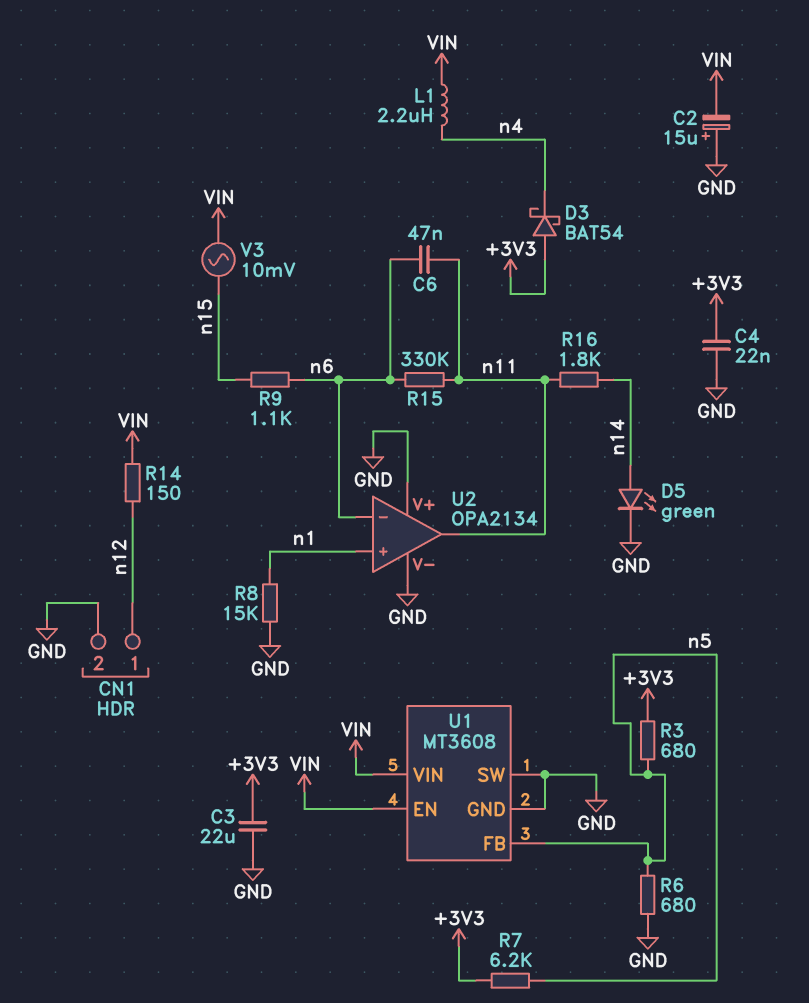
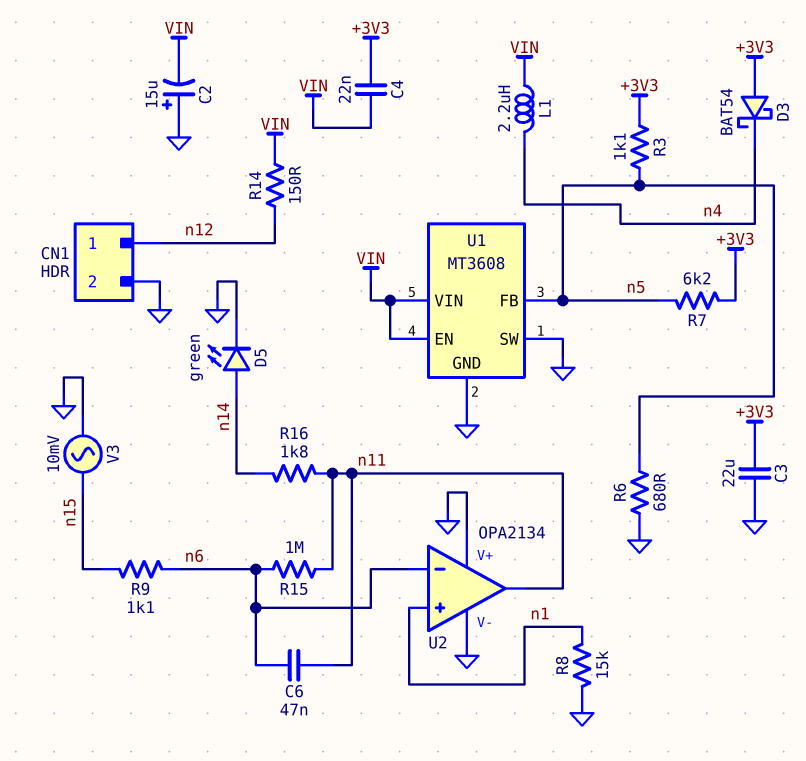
C4: 22nF (+3V3, GND) -> 22nF (+3V3, VIN)
R3: 680 (+3V3, n5) -> 1.1k (+3V3, n5)
R15: 330k (n6, n11) -> 1M (n6, n11)
V3: AC 10mV (VIN, n15) -> AC 10mV (GND, n15)

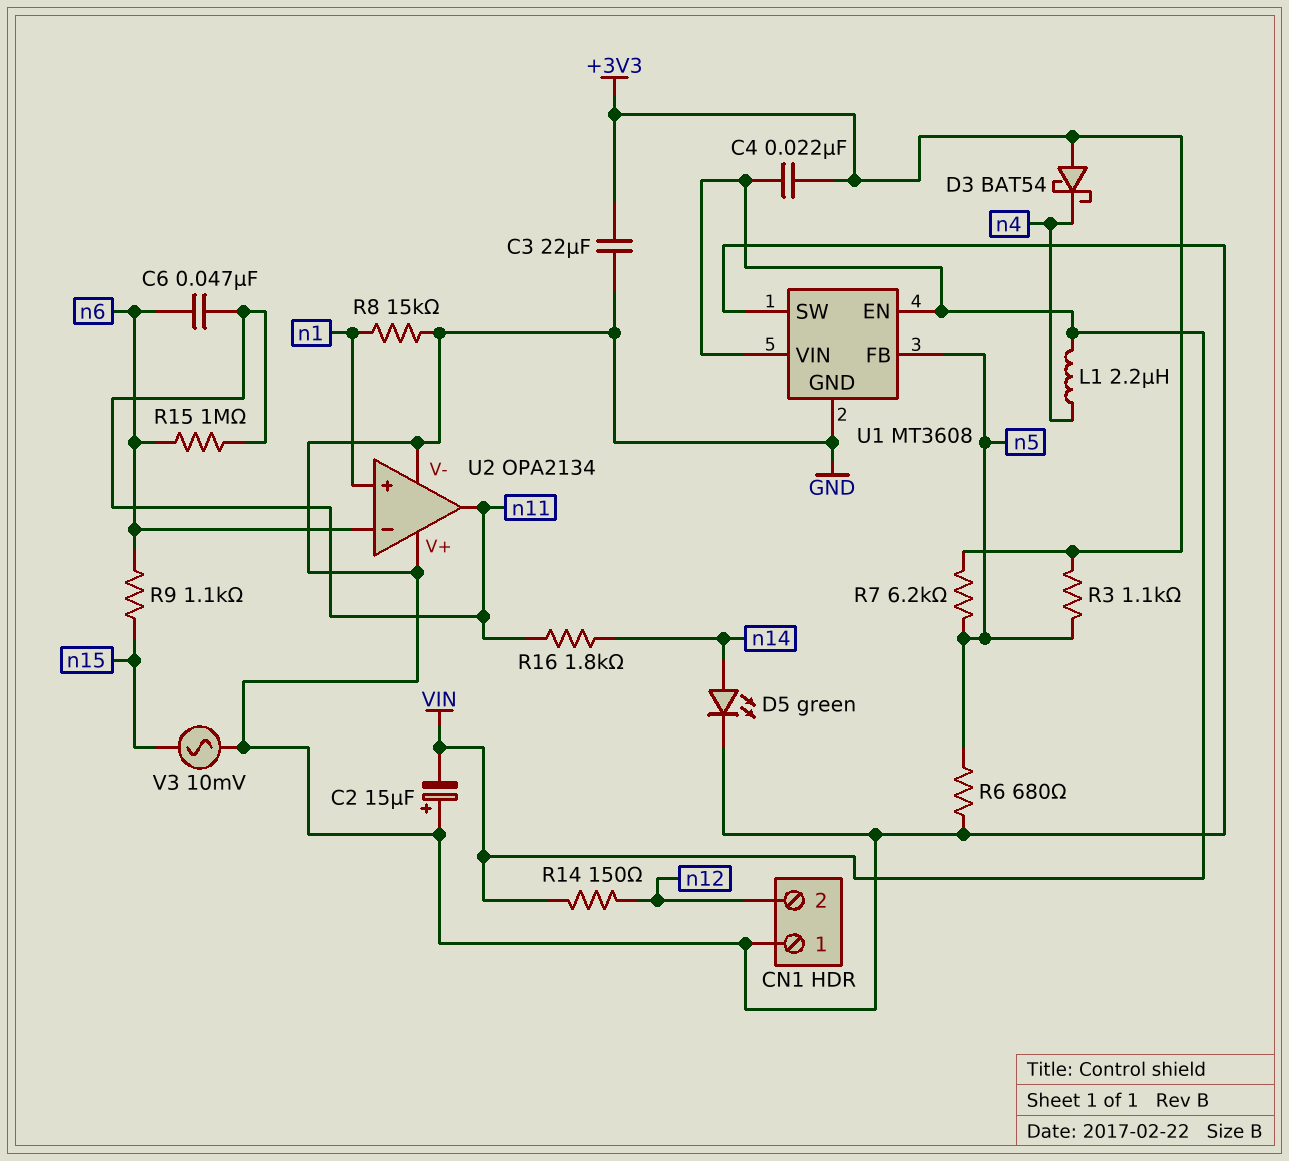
CN1 pin 1: n12 -> GND
CN1 pin 2: GND -> n12

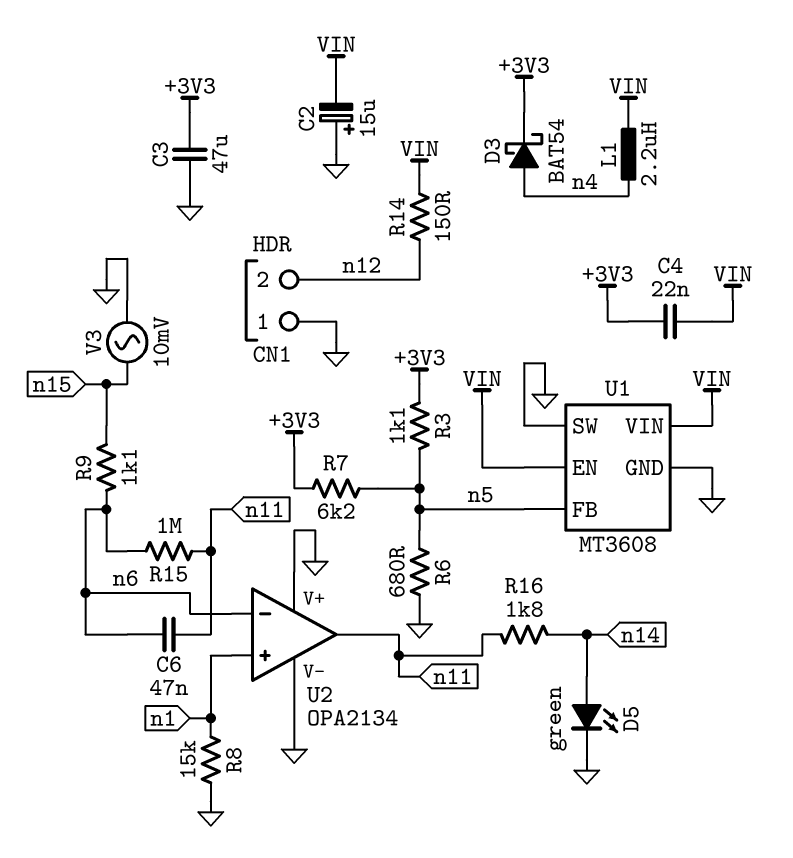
C3: 22uF (+3V3, GND) -> 47uF (+3V3, GND)
D3: schottky BAT54 (A +3V3, K n4) -> schottky BAT54 (A n4, K +3V3)

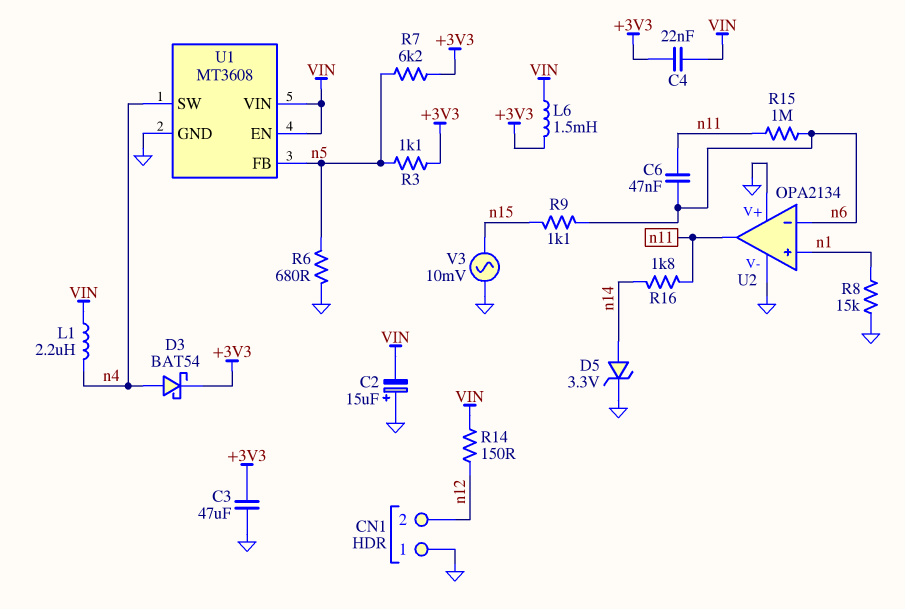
D5: LED green (A n14, K GND) -> zener 3.3V (A n14, K GND)
L6: none -> 1.5mH (+3V3, VIN)
U1 pin SW: GND -> n4

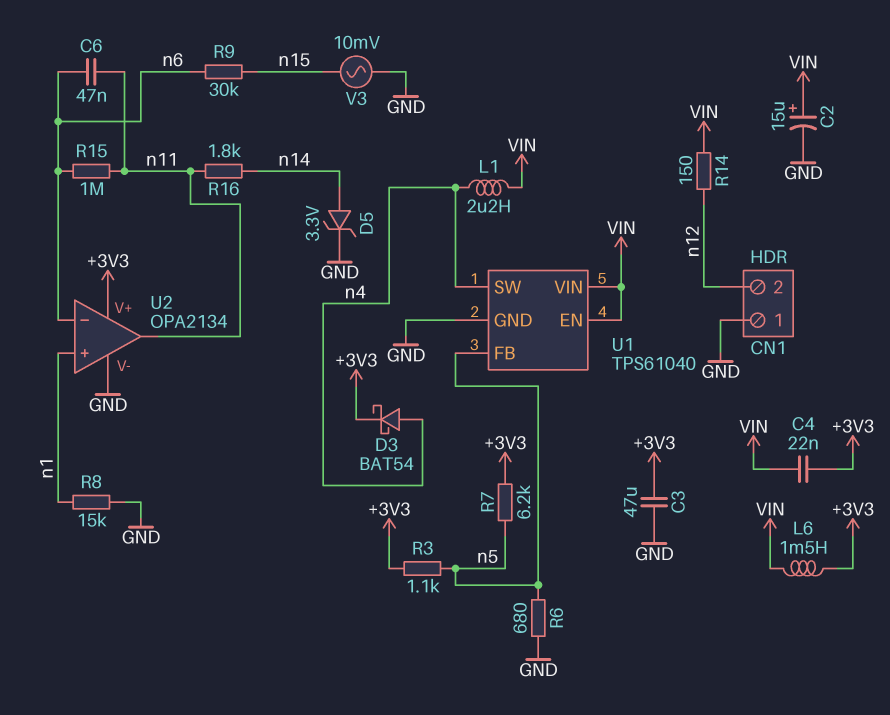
C2: 15uF (plus GND, minus VIN) -> 15uF (plus VIN, minus GND)
R9: 1.1k (n6, n15) -> 30k (n6, n15)
U1: MT3608 -> TPS61040
U2 pin V+: GND -> +3V3

